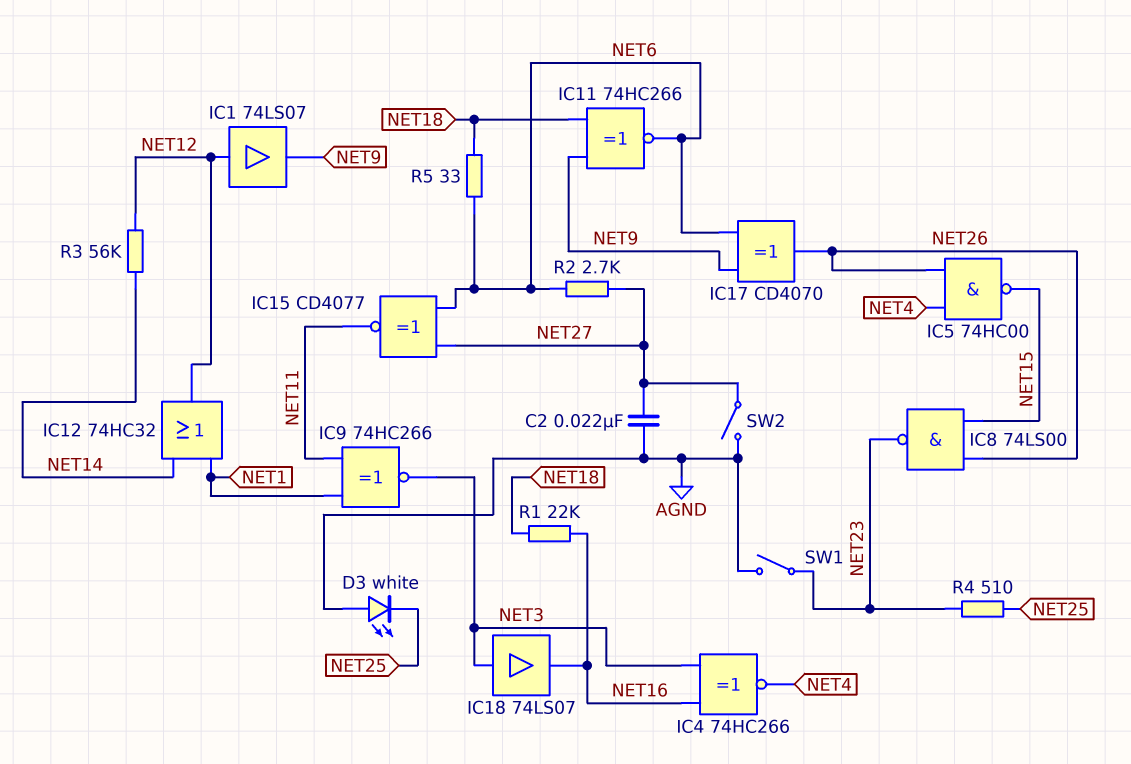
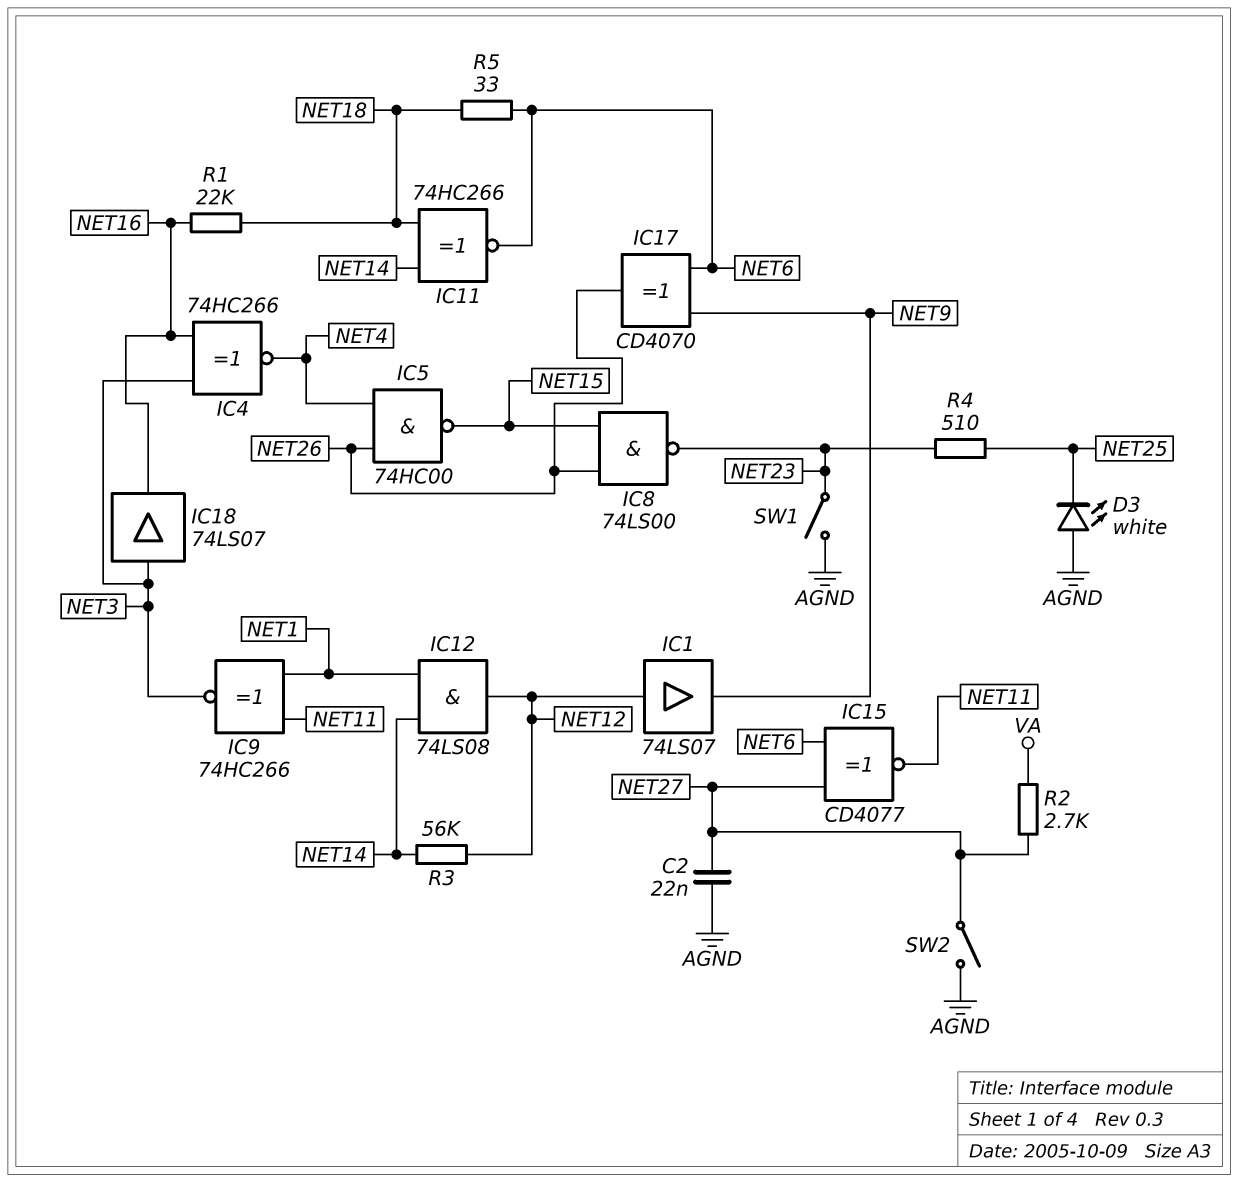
IC11: XNOR 74HC266 (in NET9, in NET18, out NET6) -> XNOR 74HC266 (in NET14, in NET18, out NET6)
IC12: OR 74HC32 (in NET1, in NET14, out NET12) -> AND 74LS08 (in NET1, in NET14, out NET12)
R2: 2.7k (NET6, NET27) -> 2.7k (NET27, VA)

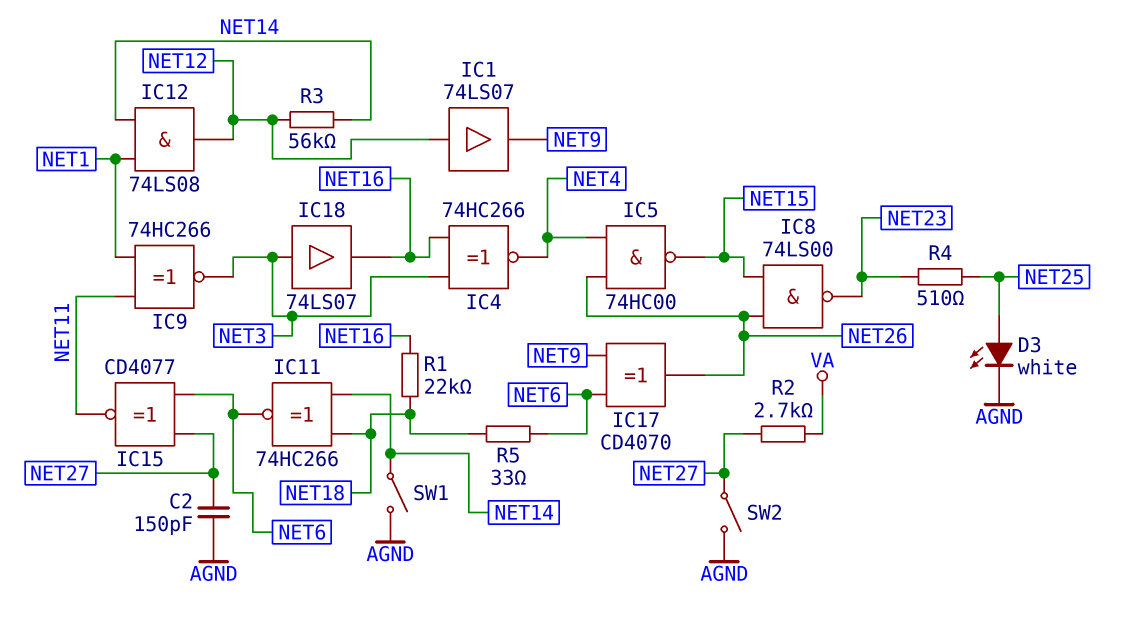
C2: 22nF (AGND, NET27) -> 150pF (AGND, NET27)
D3: LED white (A AGND, K NET25) -> LED white (A NET25, K AGND)
SW1: switch (AGND, NET23) -> switch (AGND, NET14)

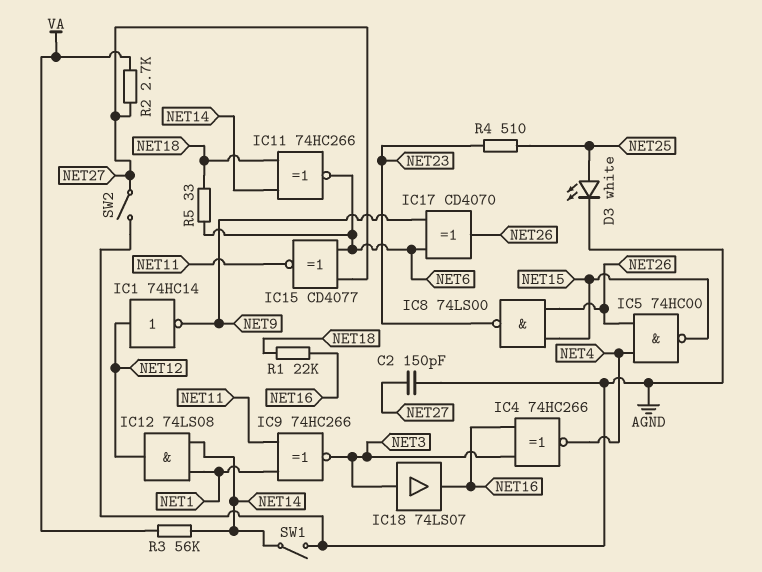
IC1: buffer 74LS07 (in NET12, out NET9) -> NOT 74HC14 (in NET12, out NET9)
R3: 56k (NET12, NET14) -> 56k (NET14, VA)

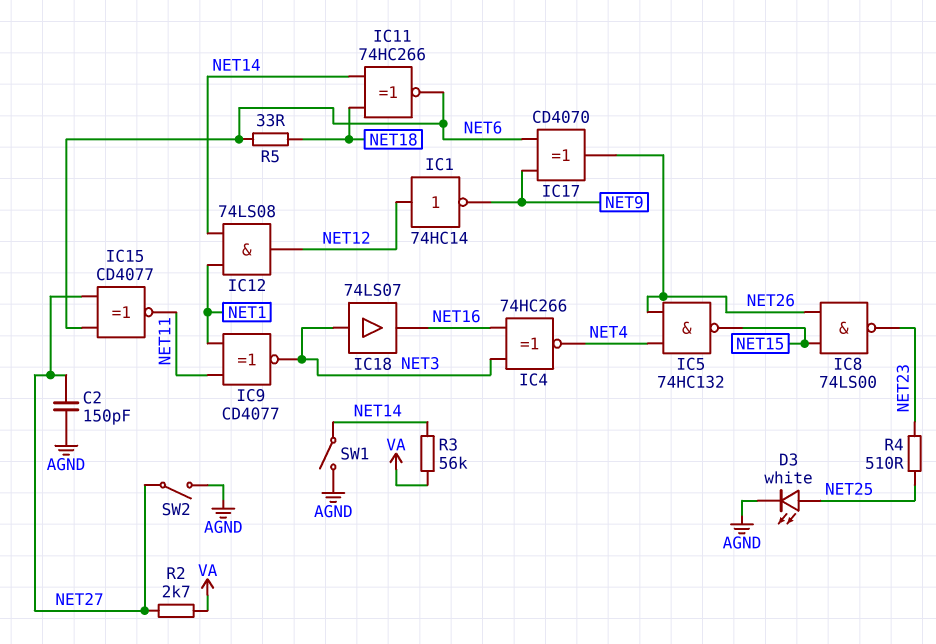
IC5: NAND 74HC00 (in NET4, in NET26, out NET15) -> NAND 74HC132 (in NET4, in NET26, out NET15)
IC9: XNOR 74HC266 (in NET1, in NET11, out NET3) -> XNOR CD4077 (in NET1, in NET11, out NET3)
R1: 22k (NET16, NET18) -> none

